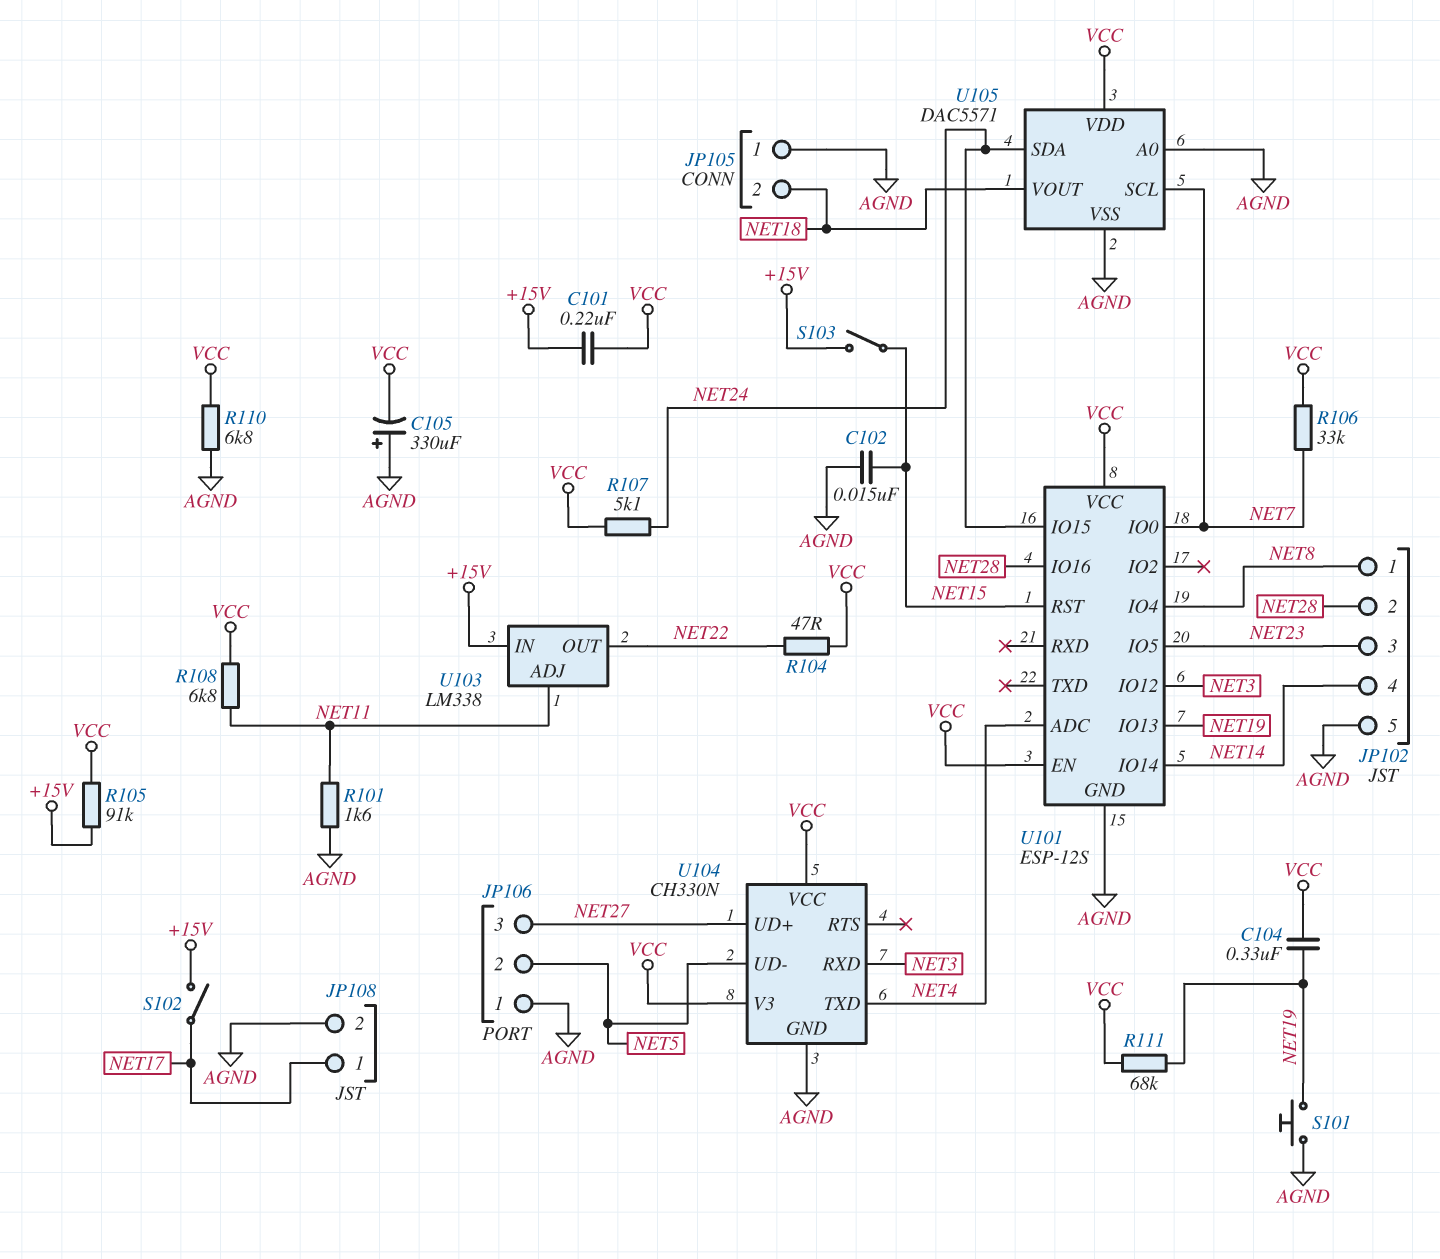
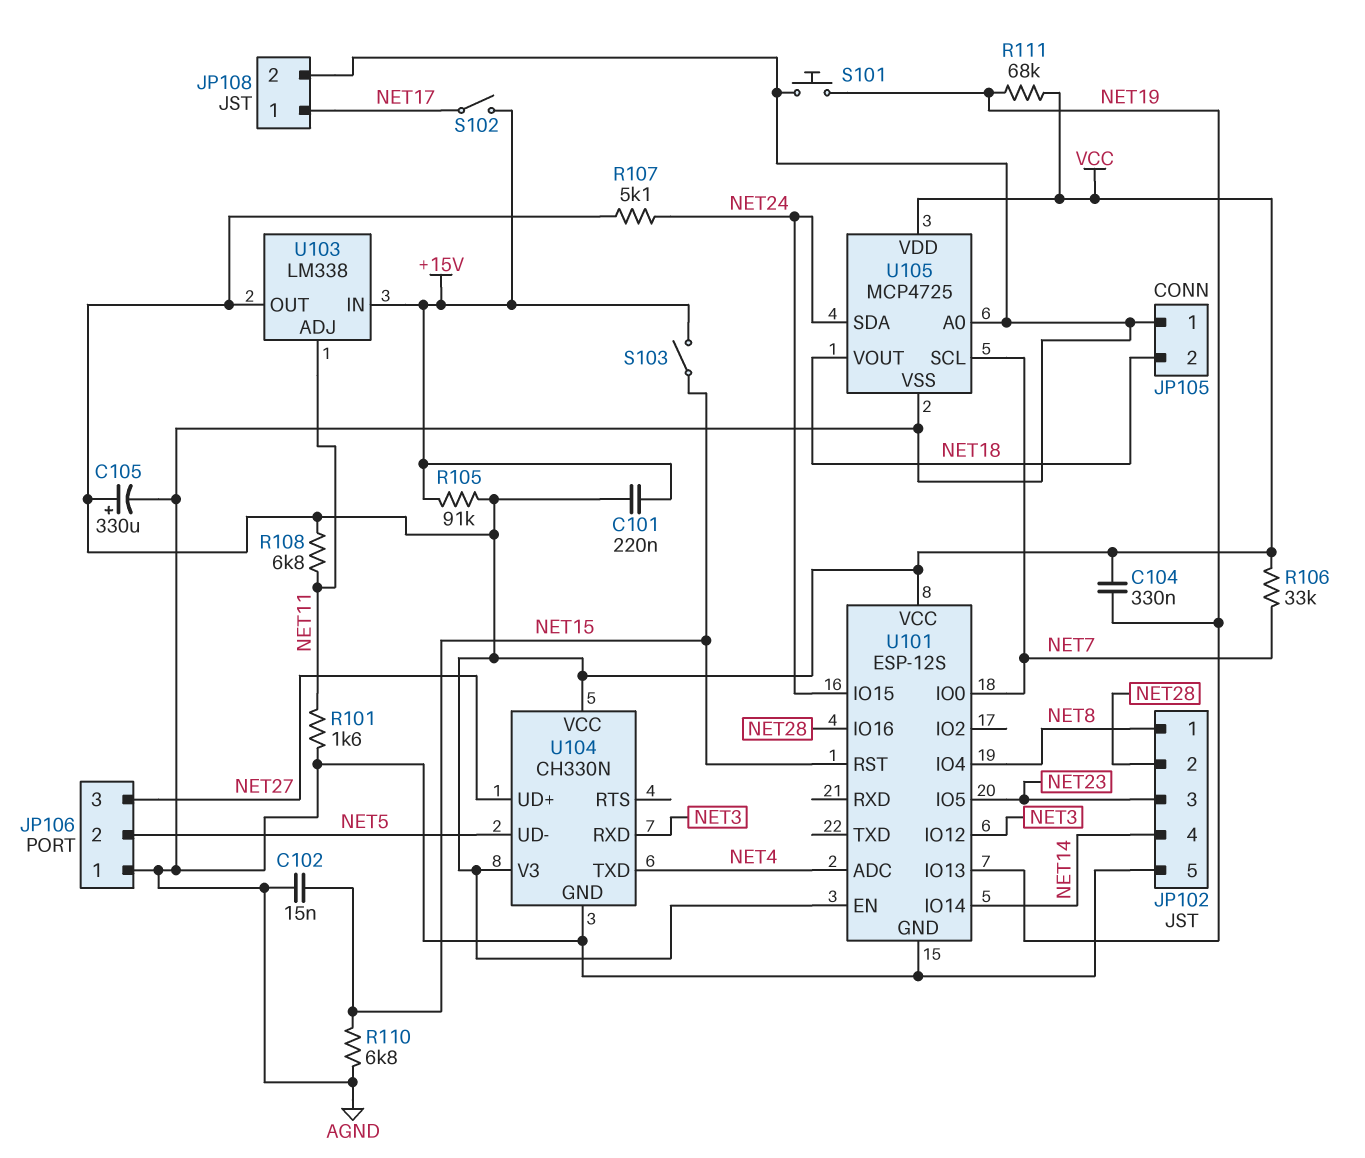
C105: 330uF (plus AGND, minus VCC) -> 330uF (plus VCC, minus AGND)
R104: 47 (NET22, VCC) -> none
R110: 6.8k (AGND, VCC) -> 6.8k (AGND, NET15)
U103 pin OUT: NET22 -> VCC
U105: DAC5571 -> MCP4725

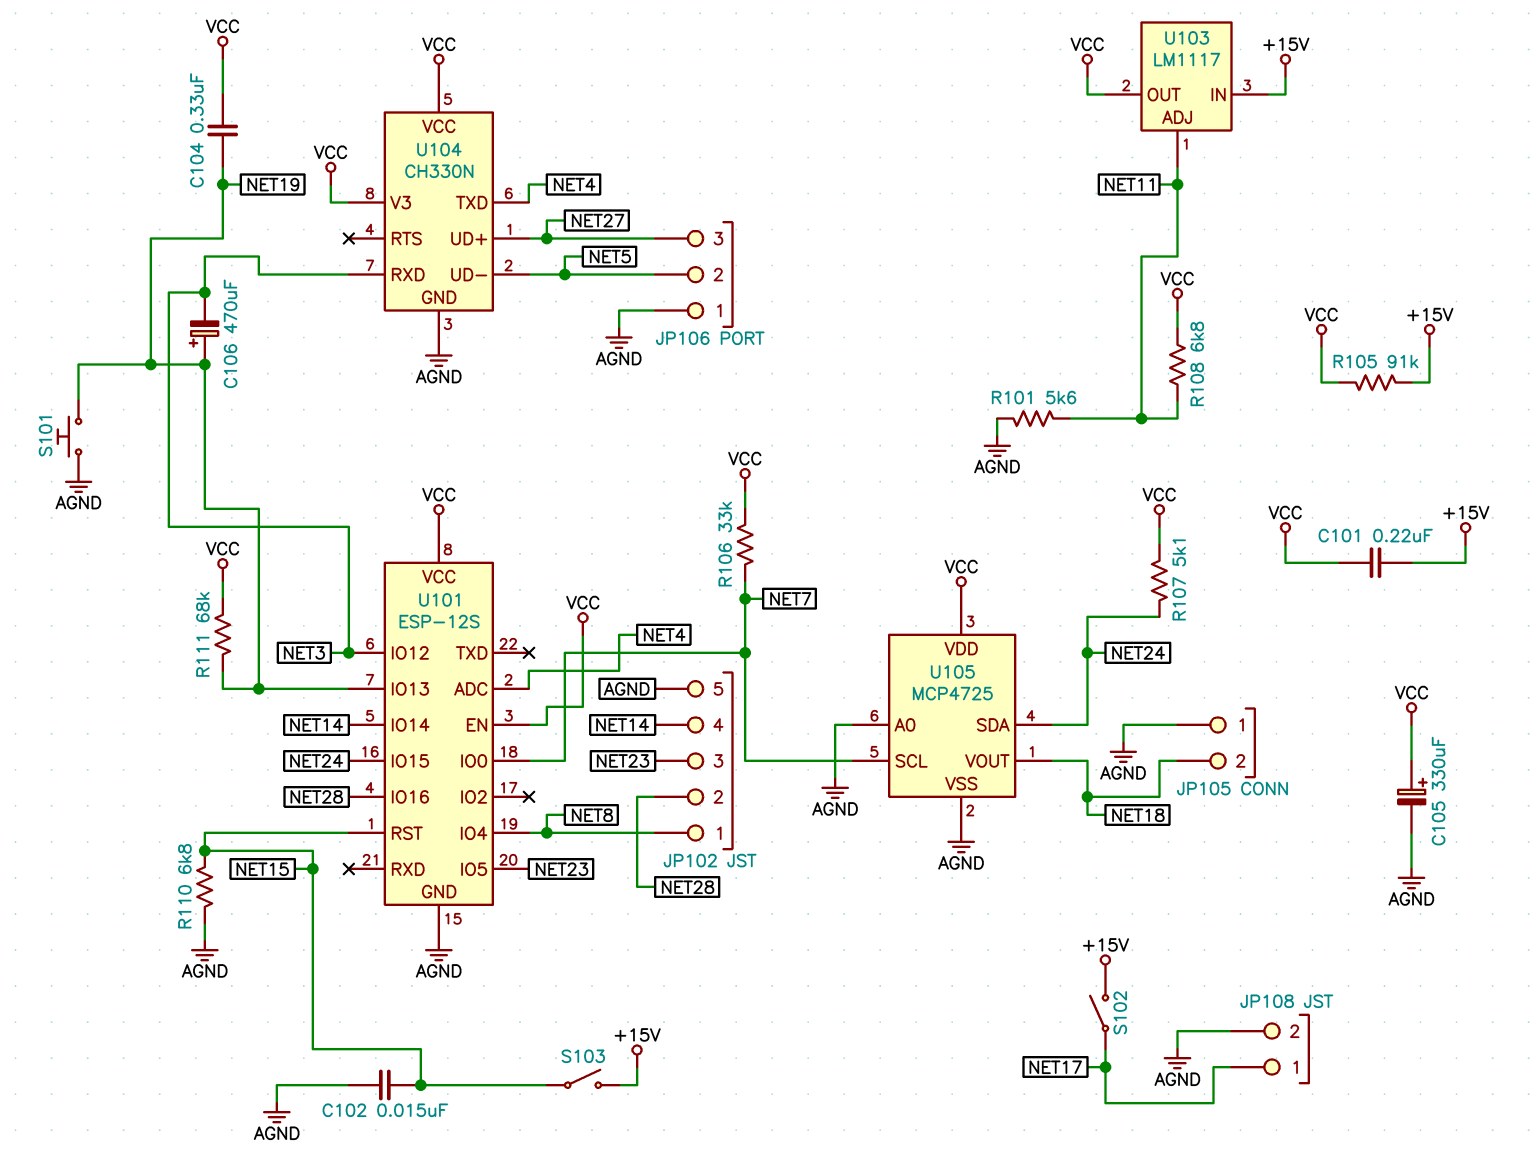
C106: none -> 470uF (plus NET19, minus NET3)
R101: 1.6k (AGND, NET11) -> 5.6k (AGND, NET11)
U103: LM338 -> LM1117

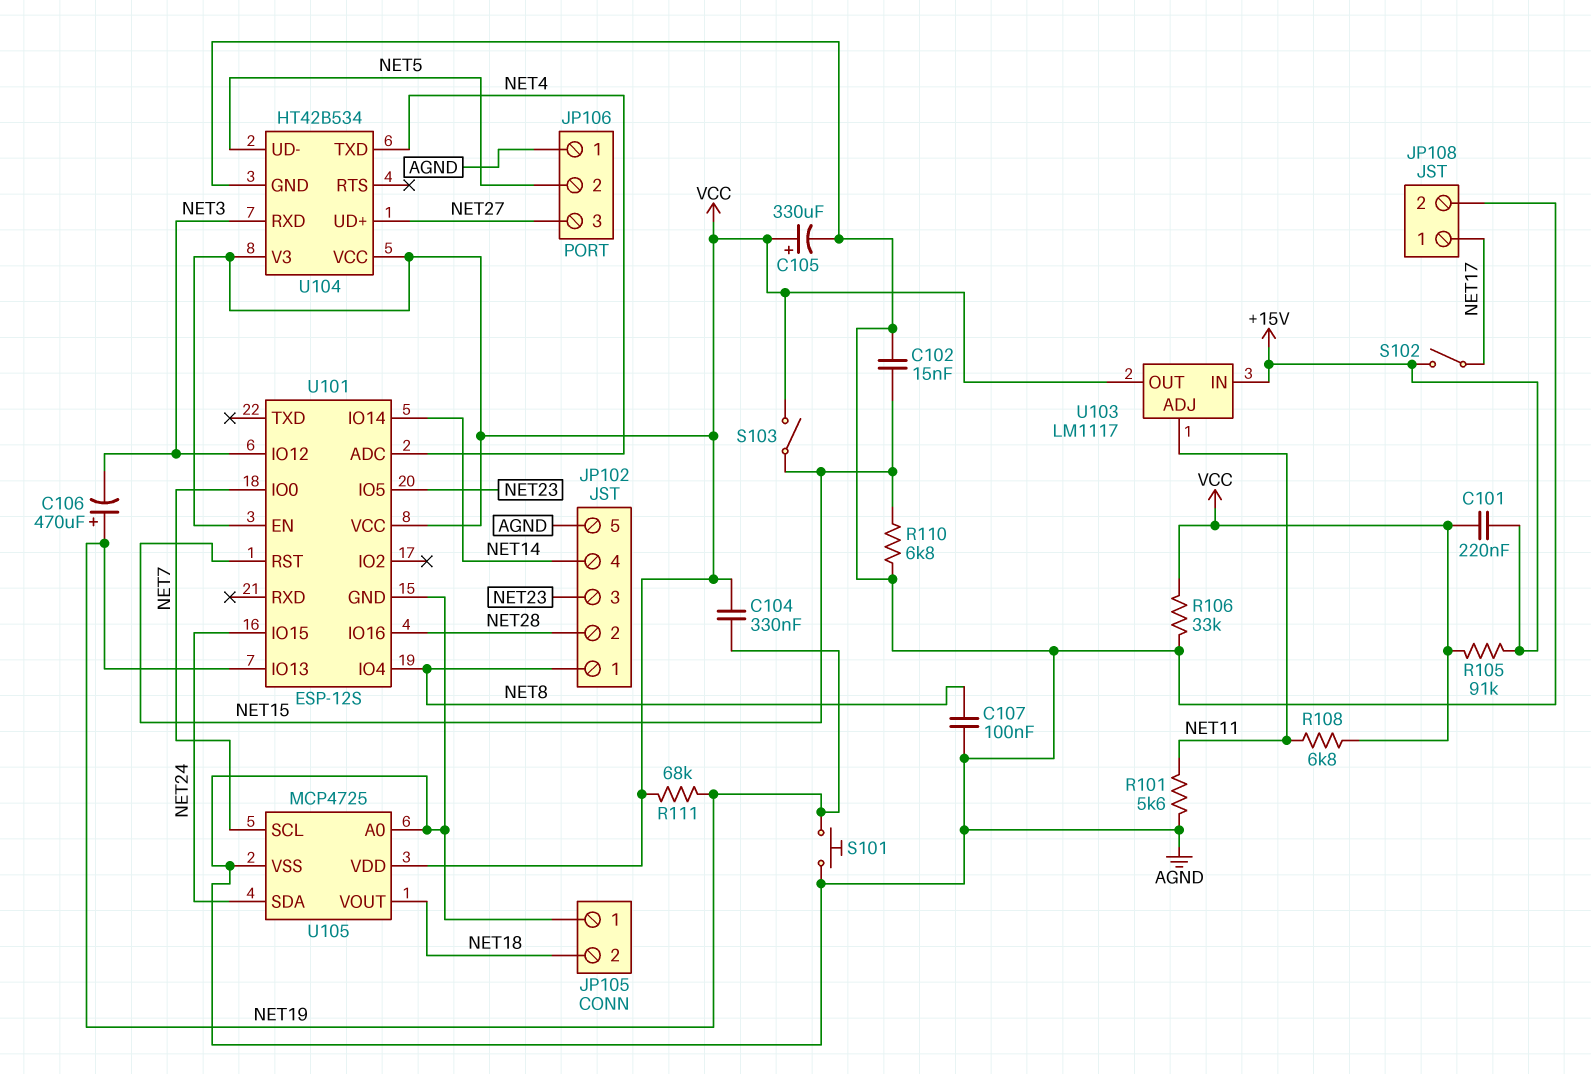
C107: none -> 100nF (AGND, NET8)
R106: 33k (NET7, VCC) -> 33k (AGND, VCC)
R107: 5.1k (NET24, VCC) -> none
S103: switch (+15V, NET15) -> switch (NET15, VCC)
U104: CH330N -> HT42B534

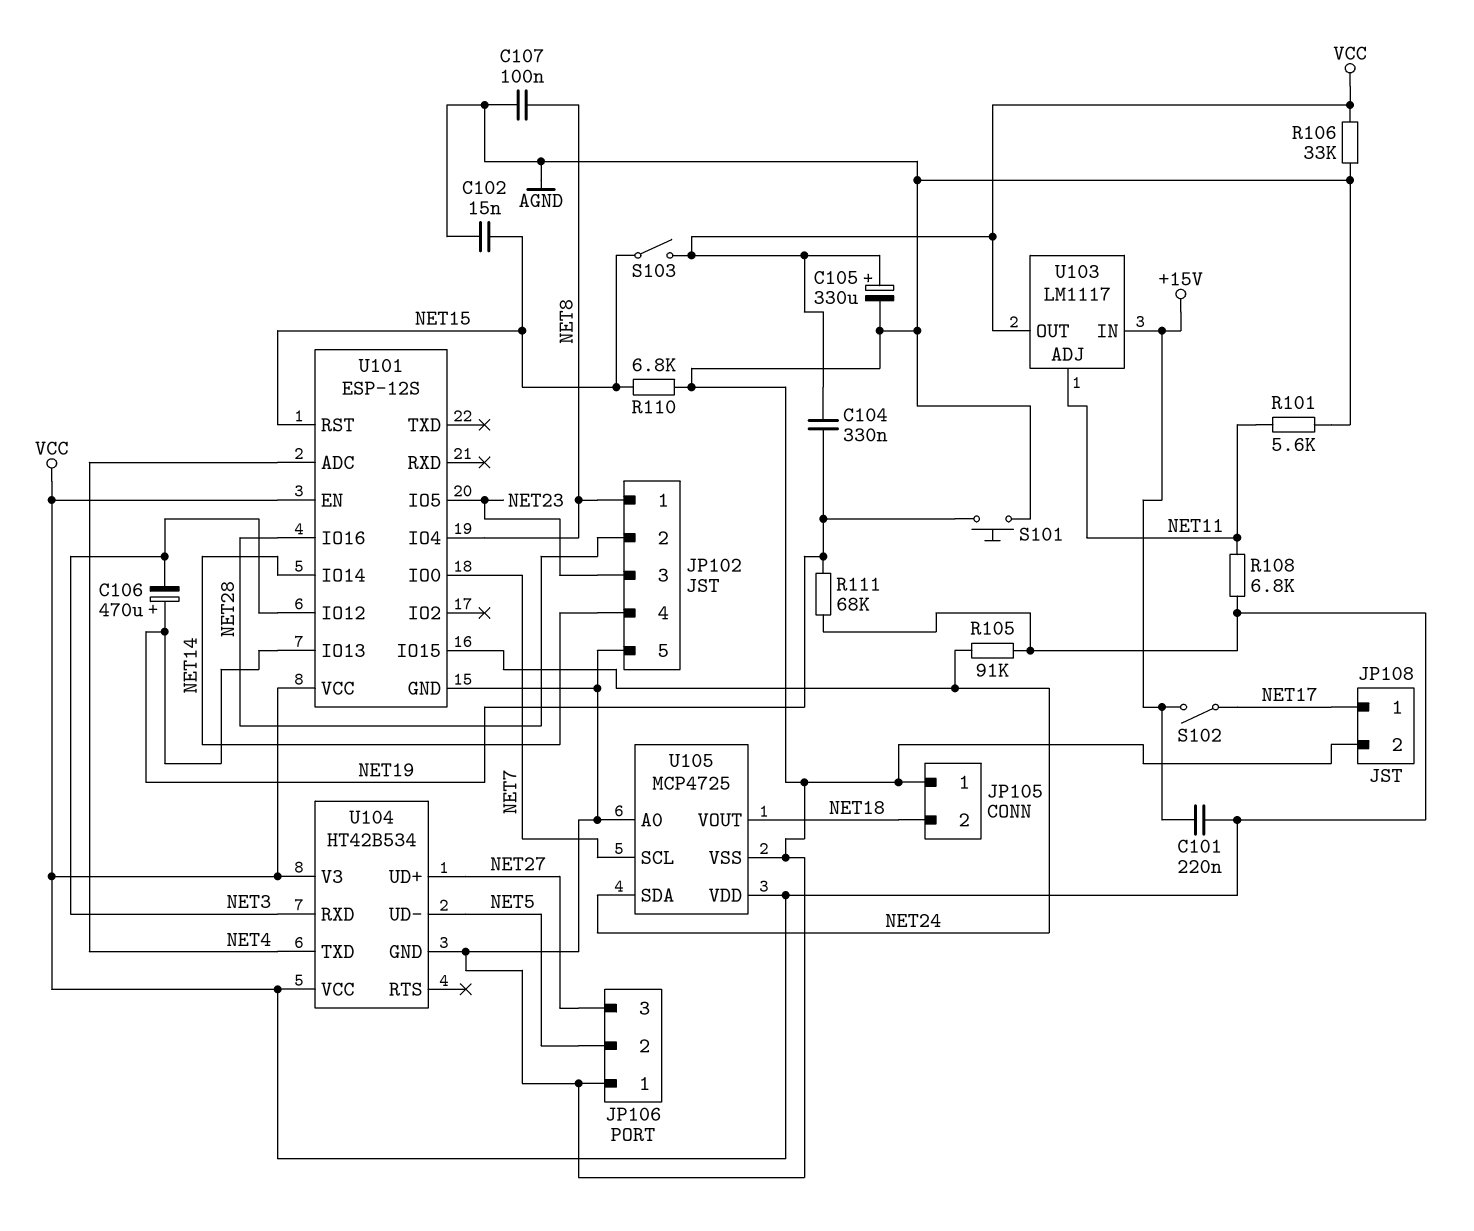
R105: 91k (+15V, VCC) -> 91k (NET24, VCC)

